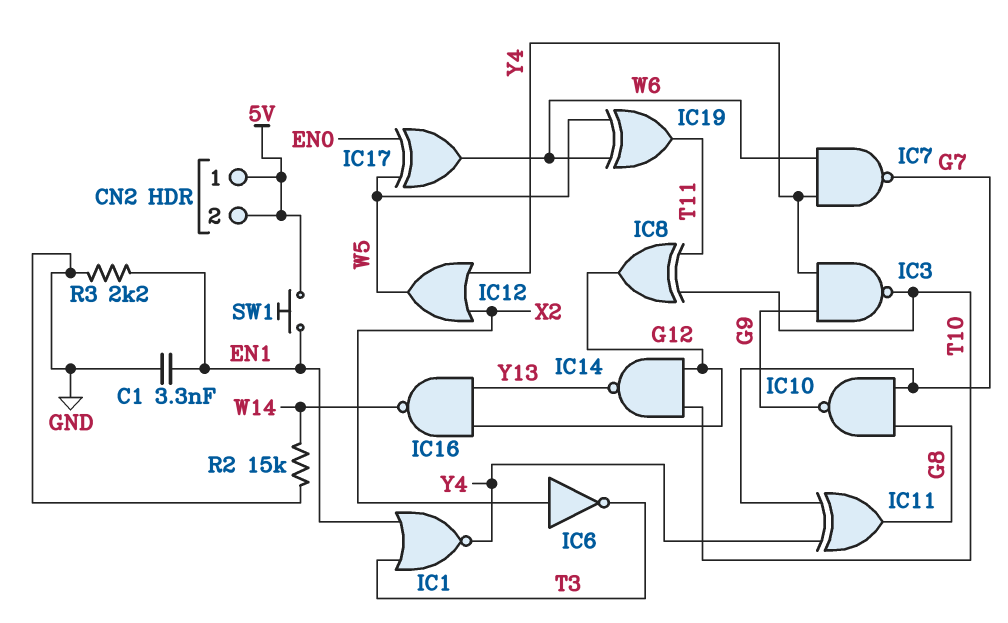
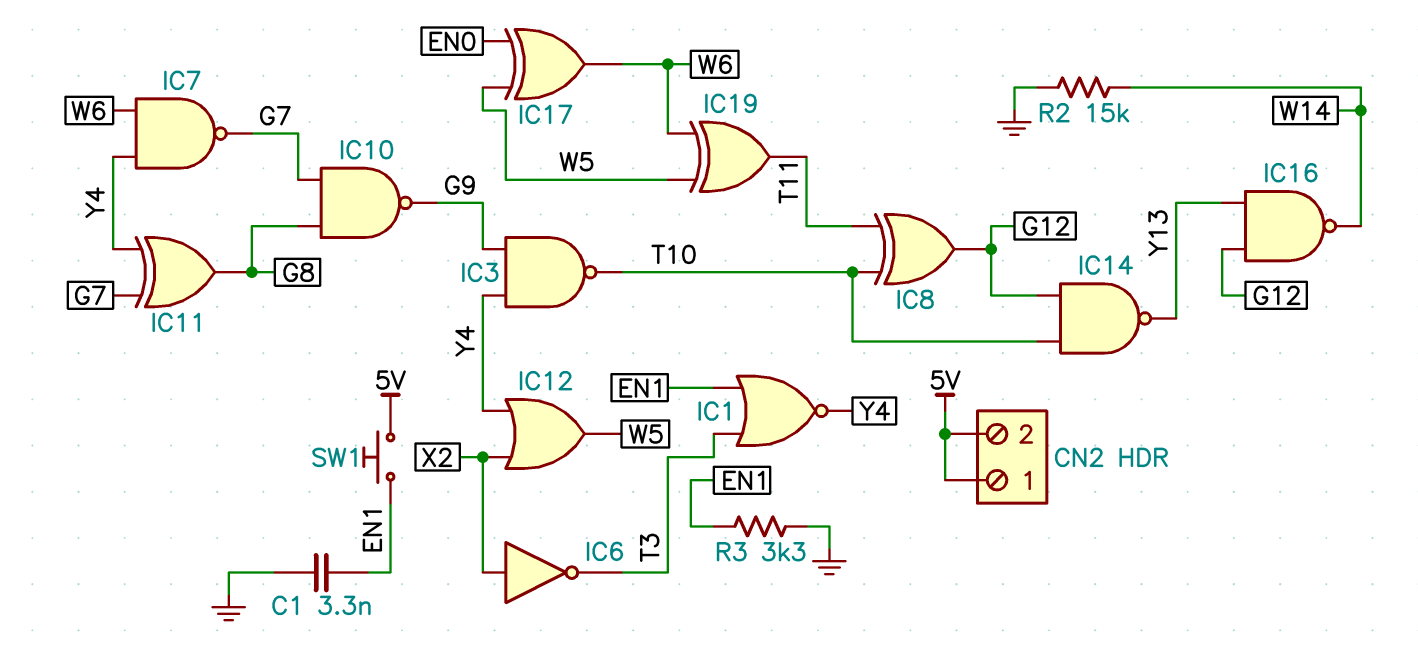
R3: 2.2k (EN1, GND) -> 3.3k (EN1, GND)

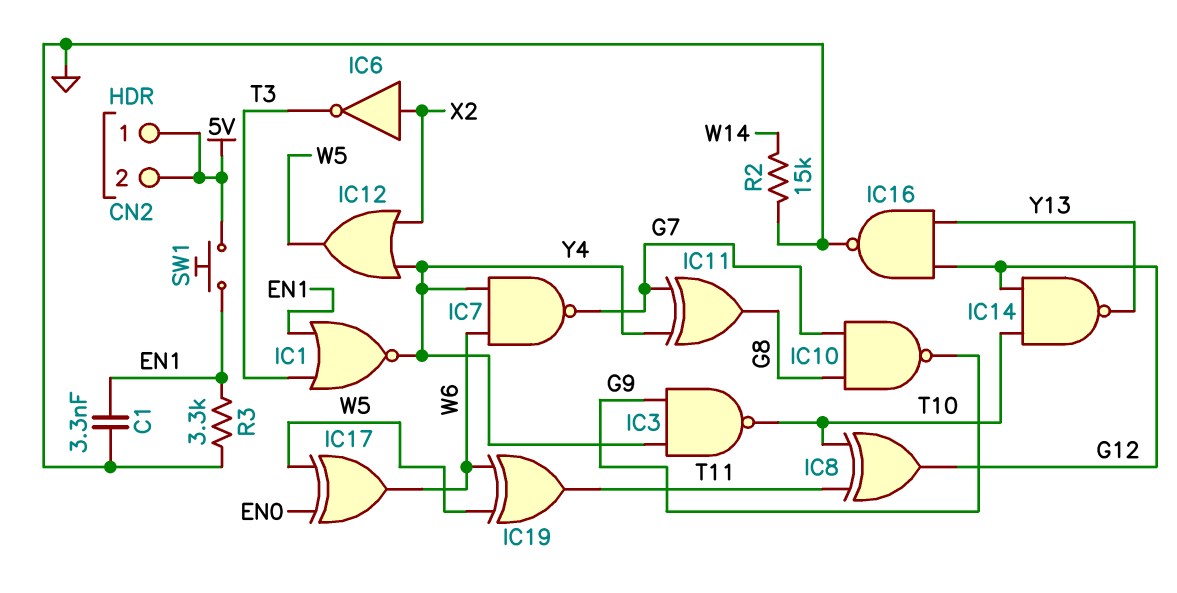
IC16: NAND (in G12, in Y13, out W14) -> NAND (in G12, in Y13, out GND)

